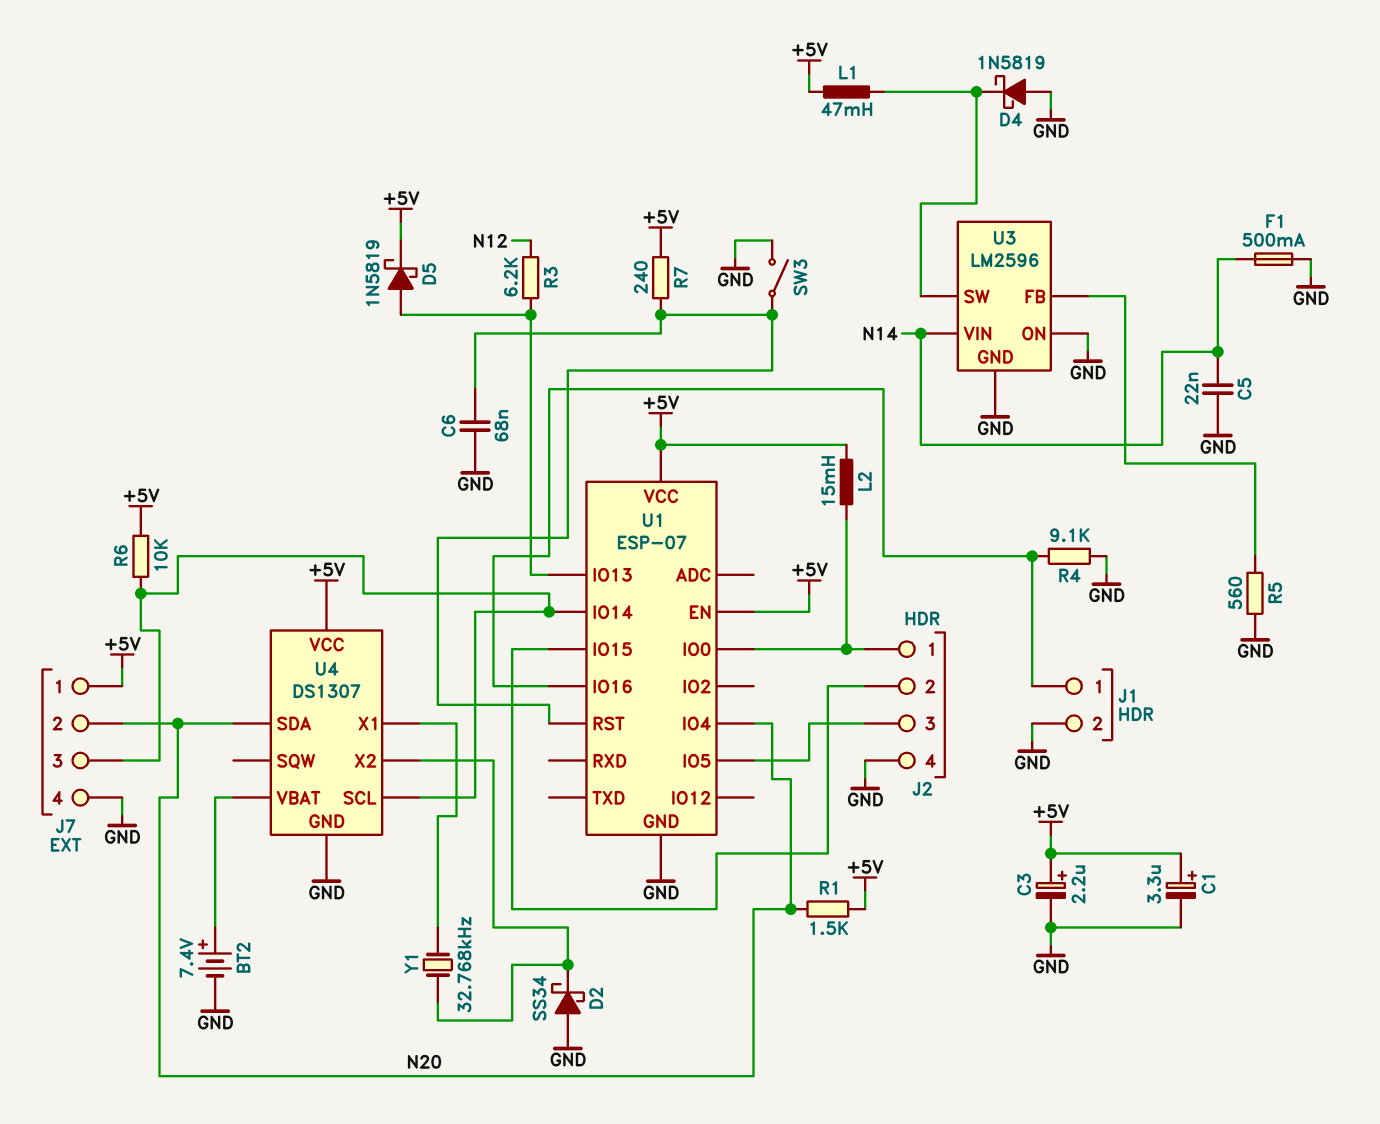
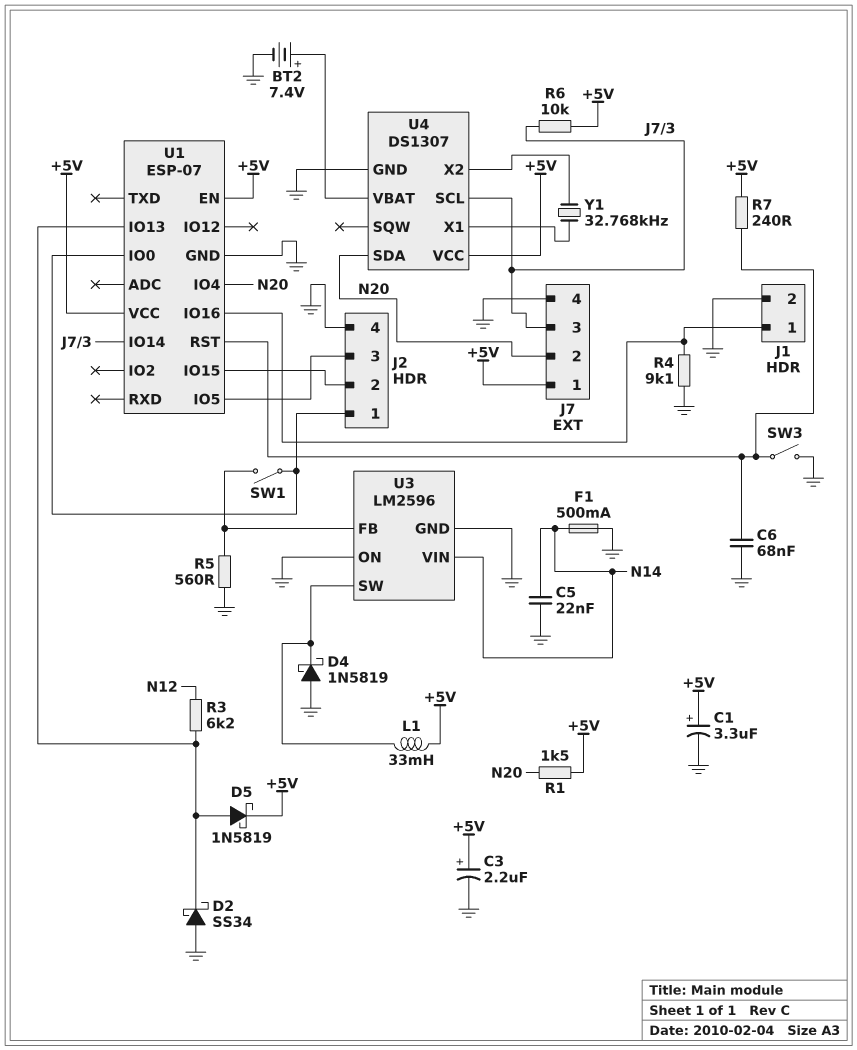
D2: schottky SS34 (A GND, K U4/X2) -> schottky SS34 (A GND, K U1/IO13)
L1: 47mH (+5V, U3/SW) -> 33mH (+5V, U3/SW)
L2: 15mH (+5V, J2/1) -> none
SW1: none -> switch (J2/1, U3/FB)

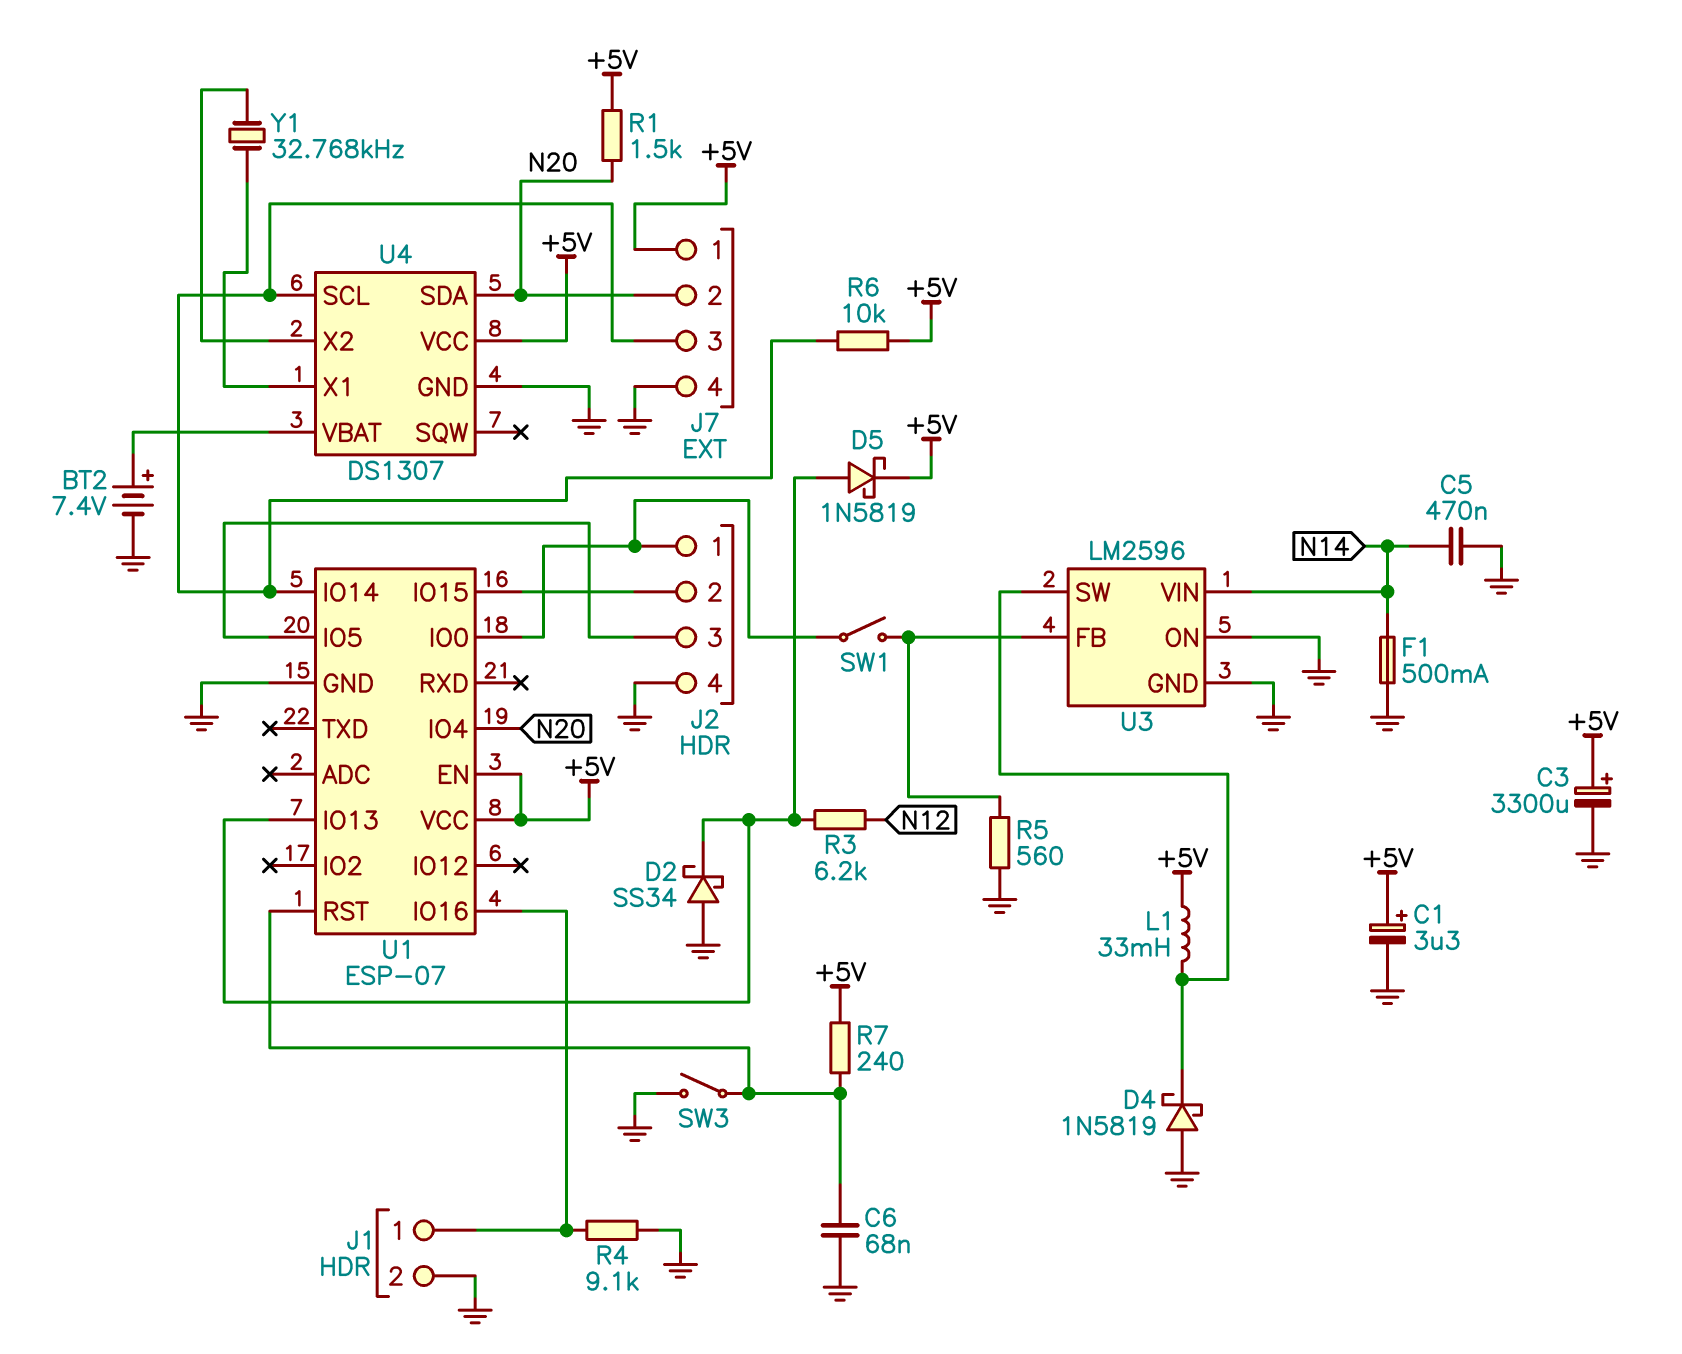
C3: 2.2uF (plus +5V, minus GND) -> 3300uF (plus +5V, minus GND)
C5: 22nF (GND, N14) -> 470nF (GND, N14)

